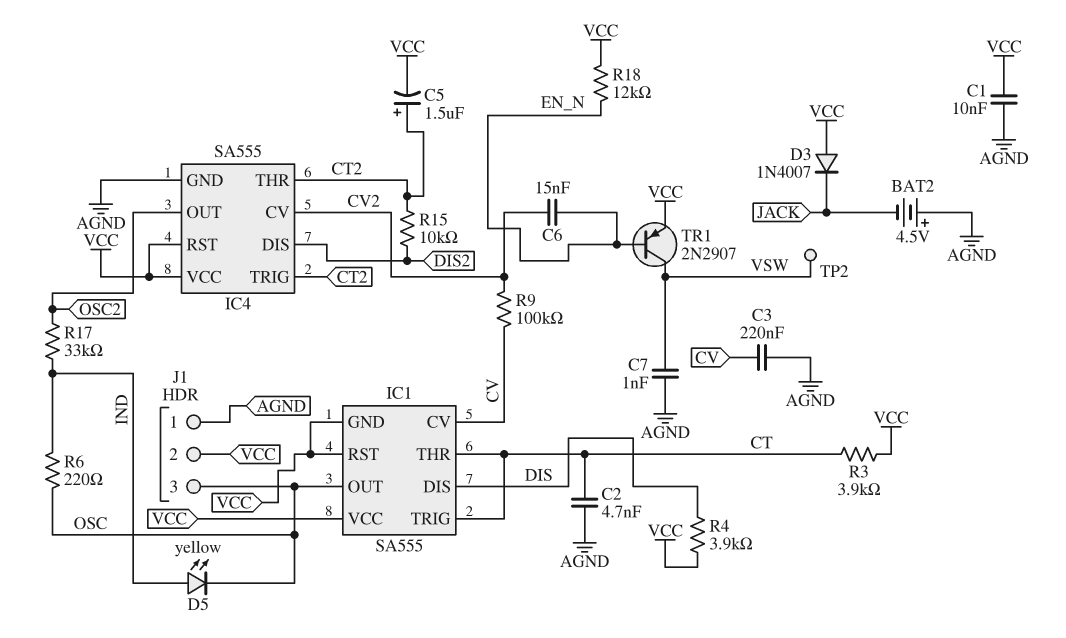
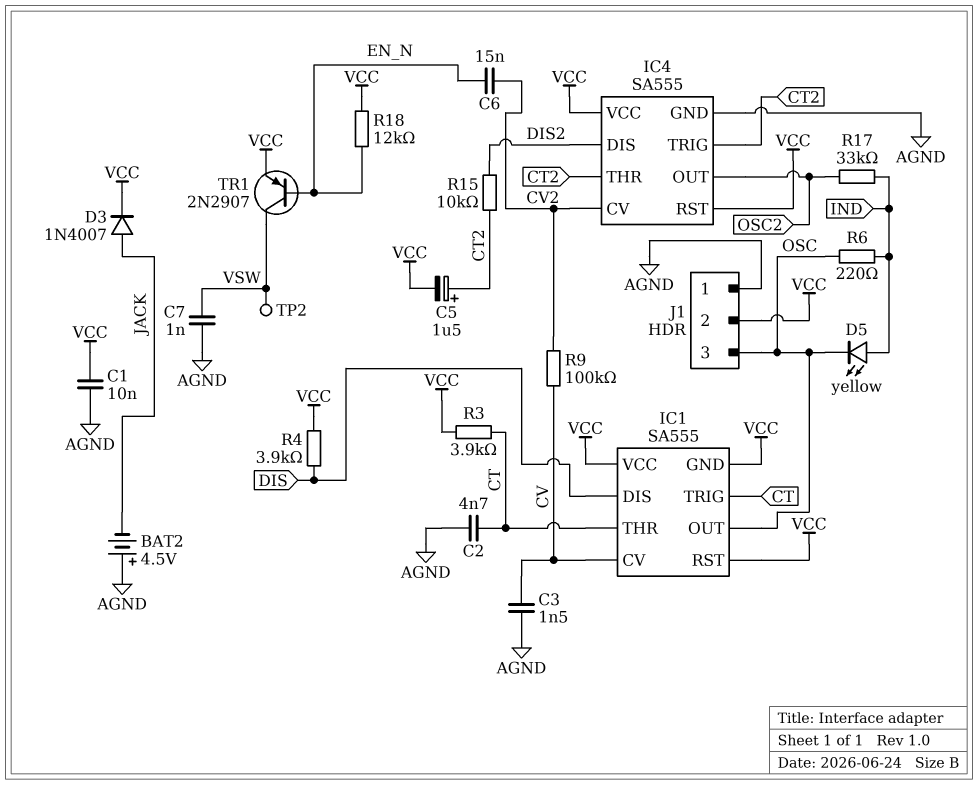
C3: 220nF (AGND, CV) -> 1.5nF (AGND, CV)
D3: diode 1N4007 (A VCC, K JACK) -> diode 1N4007 (A JACK, K VCC)

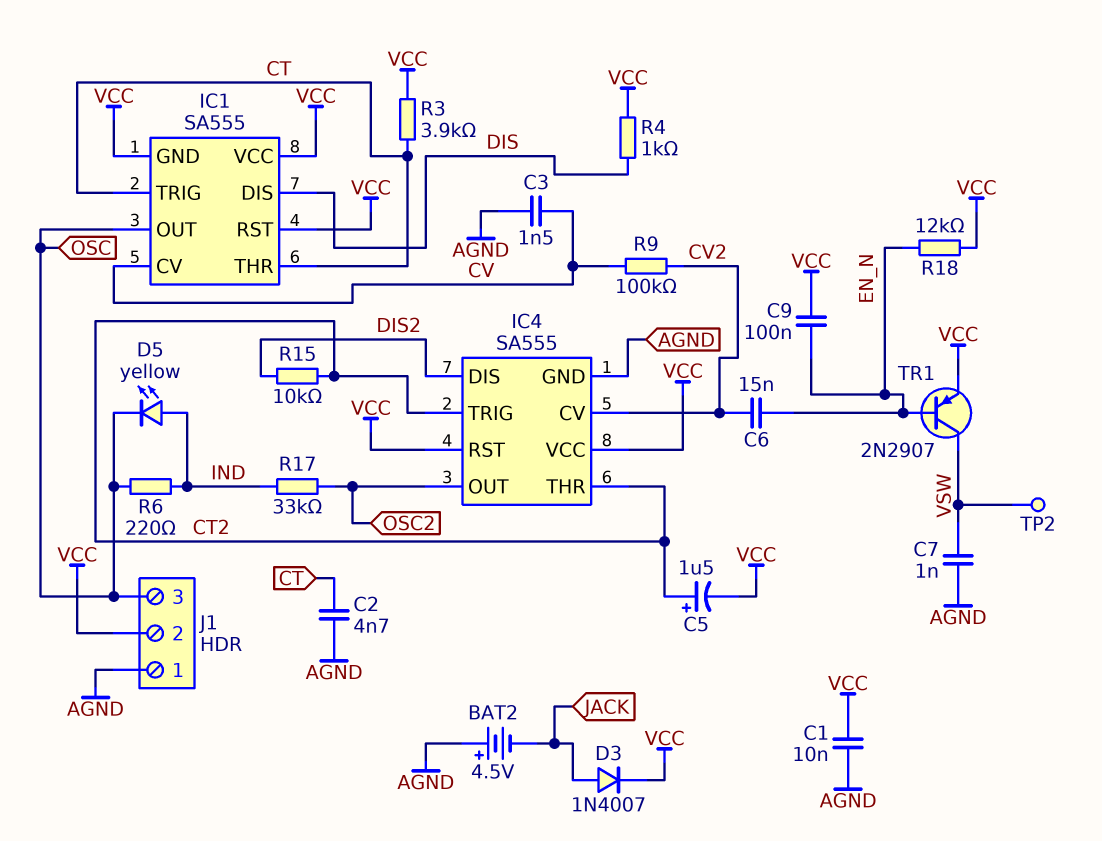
C9: none -> 100nF (EN_N, VCC)
R4: 3.9k (DIS, VCC) -> 1k (DIS, VCC)

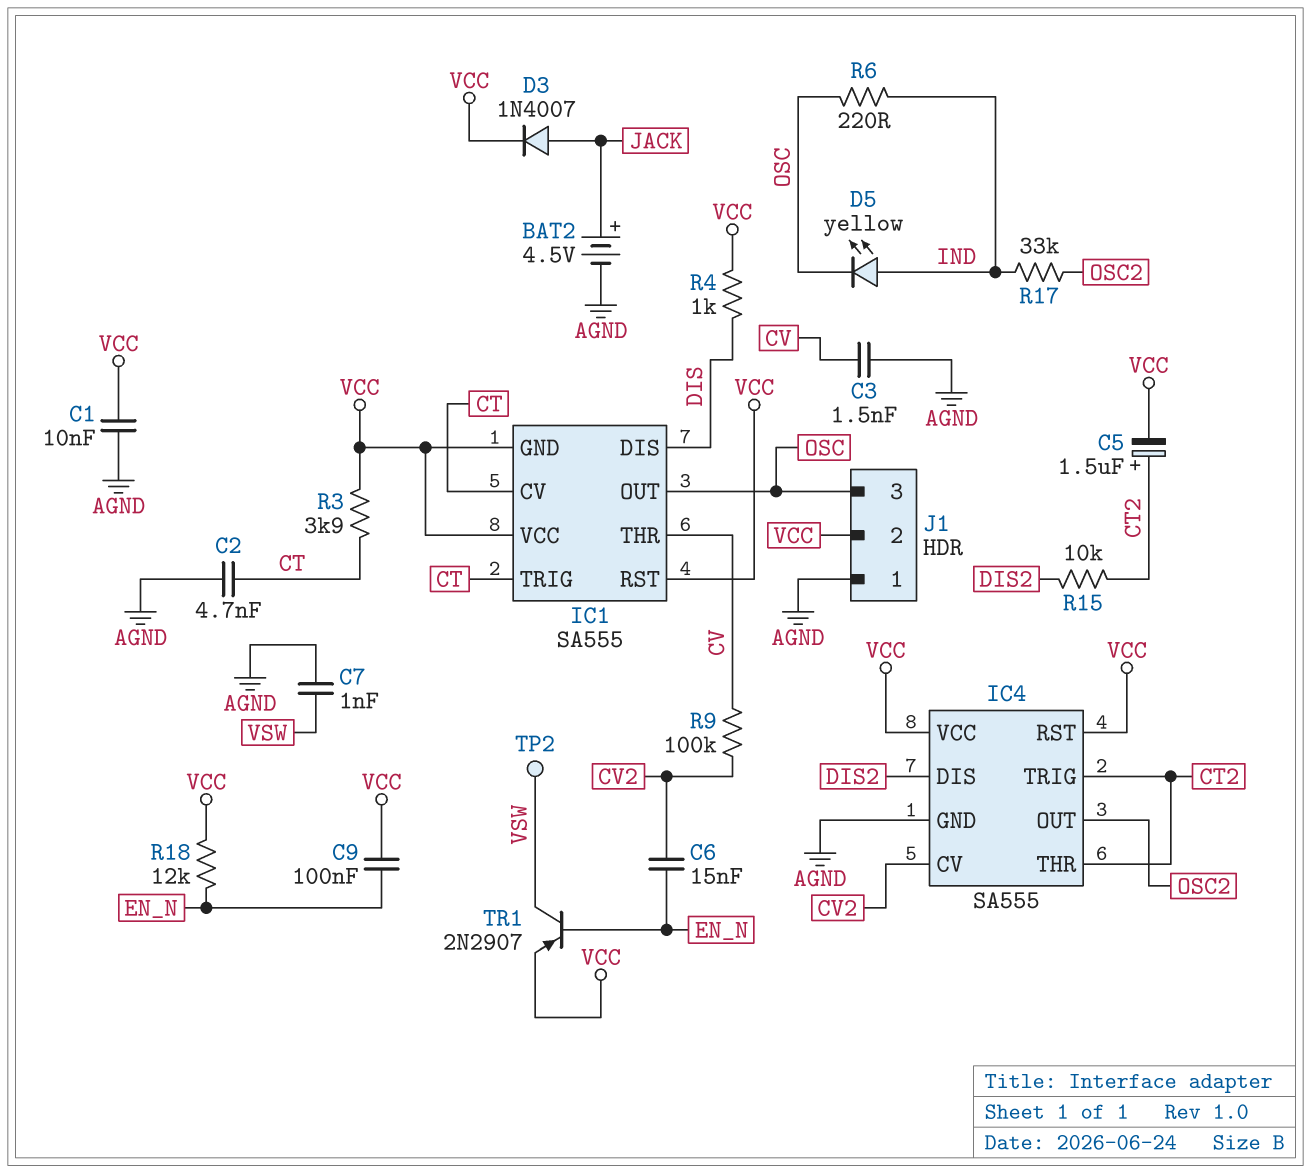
BAT2: 4.5V (plus AGND, minus JACK) -> 4.5V (plus JACK, minus AGND)
IC1 pin CV: CV -> CT
IC1 pin THR: CT -> CV

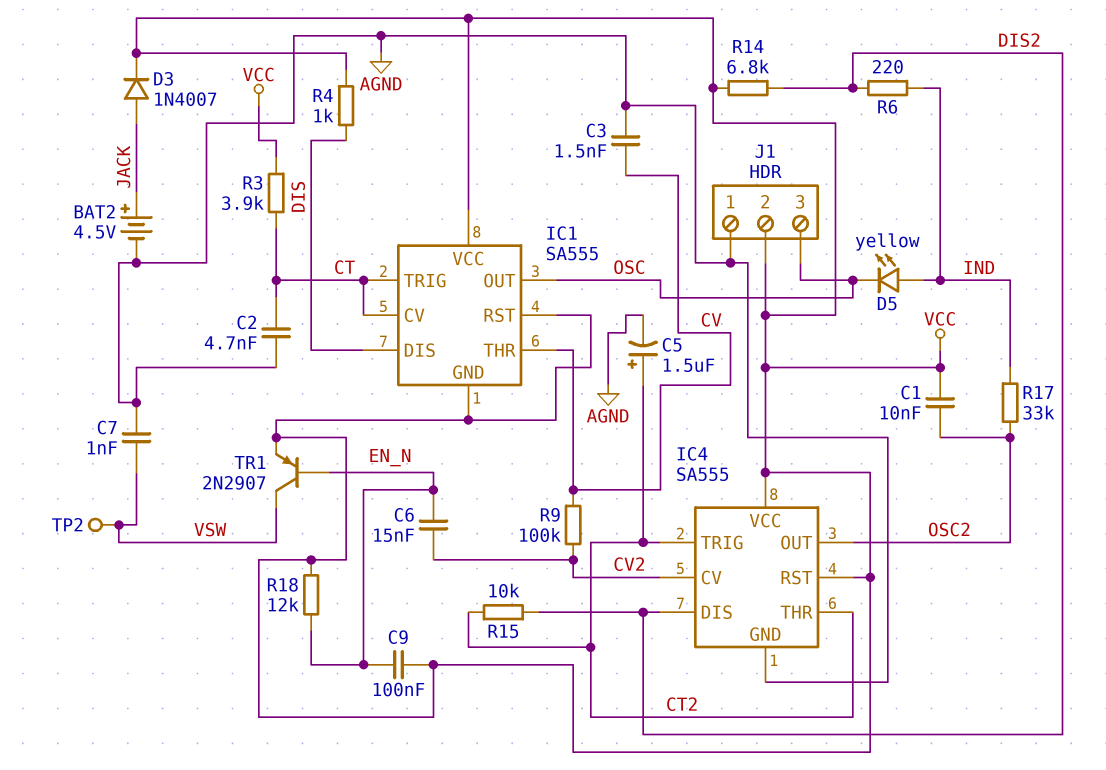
C1: 10nF (AGND, VCC) -> 10nF (OSC2, VCC)
C5: 1.5uF (plus CT2, minus VCC) -> 1.5uF (plus CT2, minus AGND)
R6: 220 (IND, OSC) -> 220 (DIS2, IND)
R14: none -> 6.8k (DIS2, VCC)

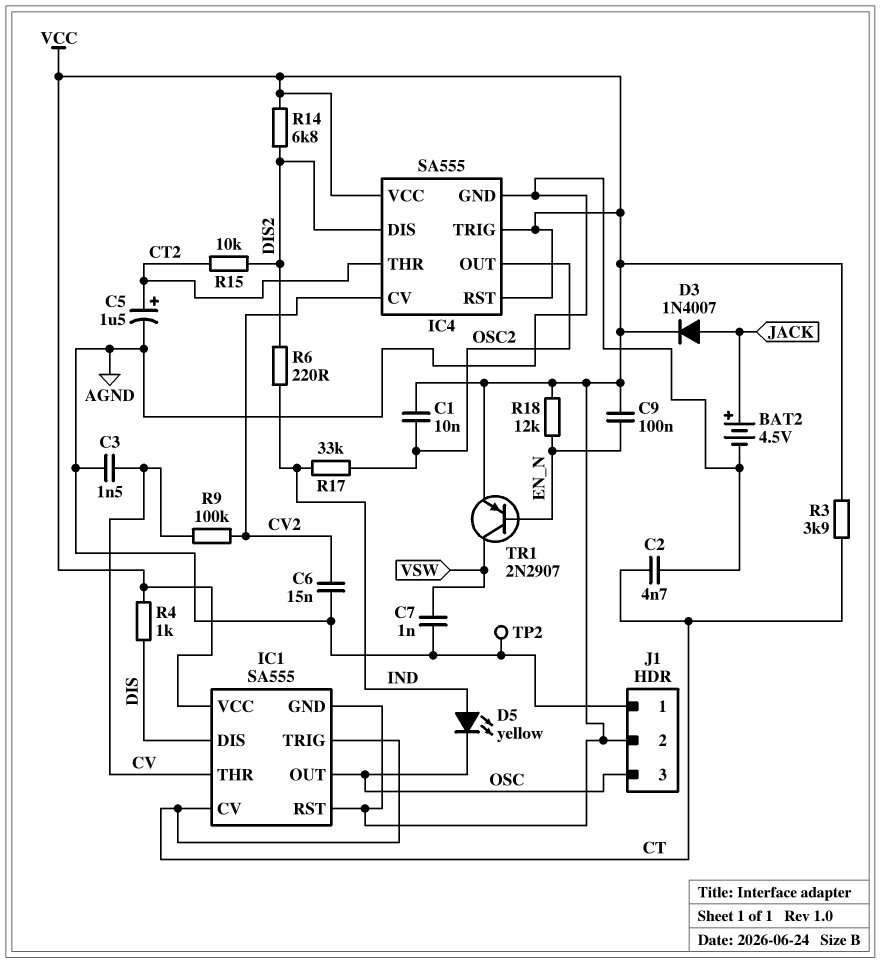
C6: 15nF (CV2, EN_N) -> 15nF (AGND, CV2)
IC4 pin TRIG: CT2 -> VCC
TP2: test point (VSW) -> test point (AGND)

